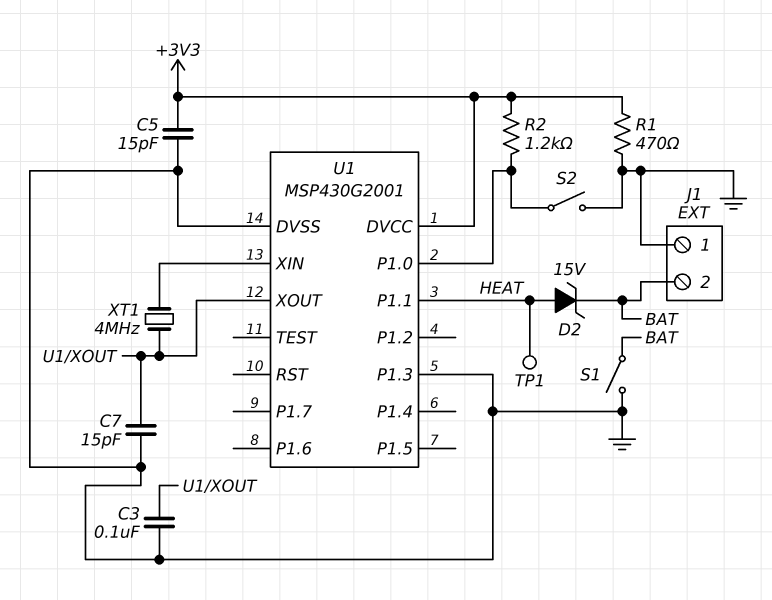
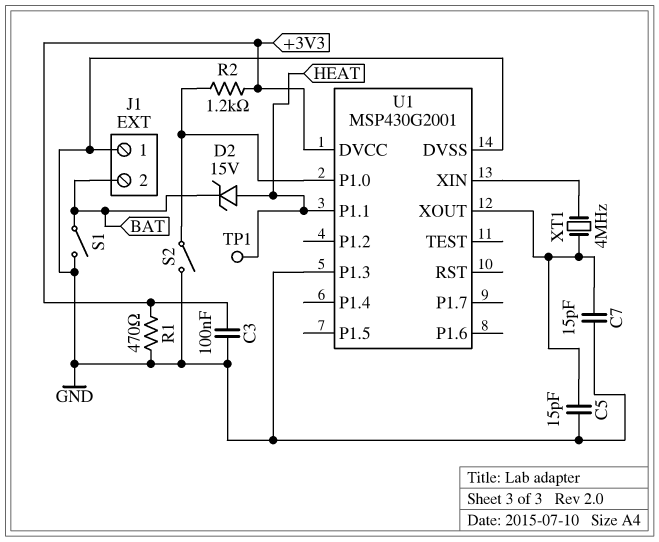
C3: 100nF (GND, U1/XOUT) -> 100nF (+3V3, GND)
C5: 15pF (+3V3, GND) -> 15pF (GND, U1/XOUT)

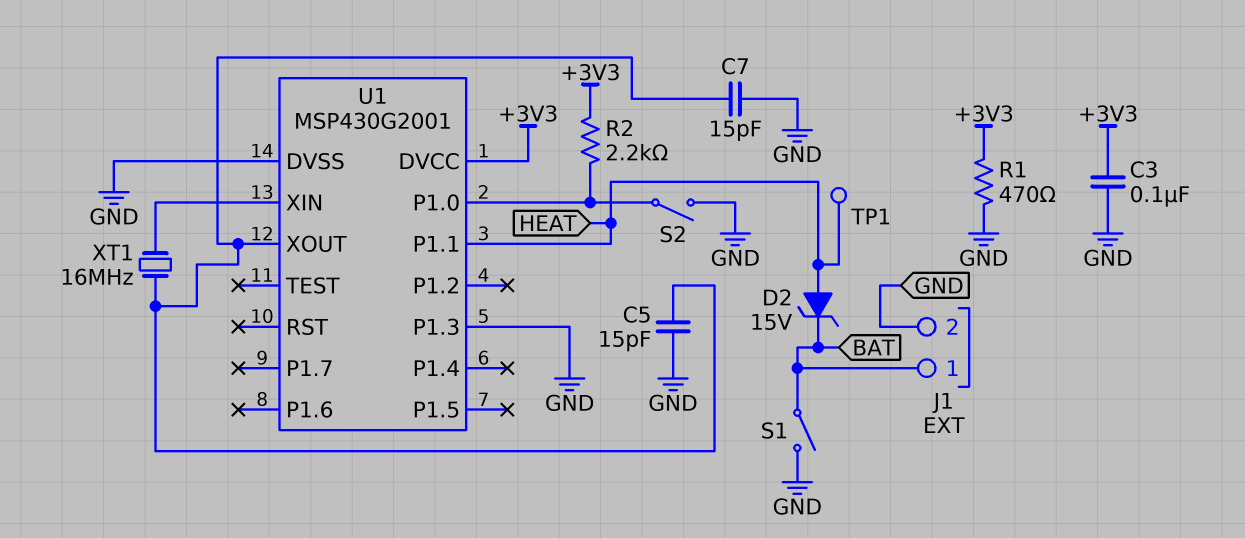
J1 pin 1: GND -> BAT
J1 pin 2: BAT -> GND
R2: 1.2k (+3V3, U1/P1.0) -> 2.2k (+3V3, U1/P1.0)
XT1: 4MHz (U1/XIN, U1/XOUT) -> 16MHz (U1/XIN, U1/XOUT)

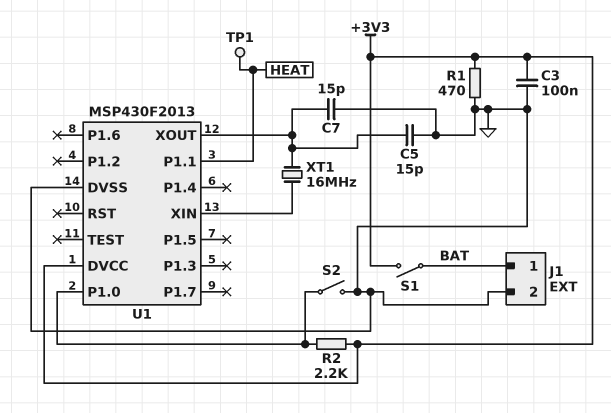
D2: zener 15V (A HEAT, K BAT) -> none
S1: switch (BAT, GND) -> switch (+3V3, BAT)
U1: MSP430G2001 -> MSP430F2013
U1 pin P1.3: GND -> none

